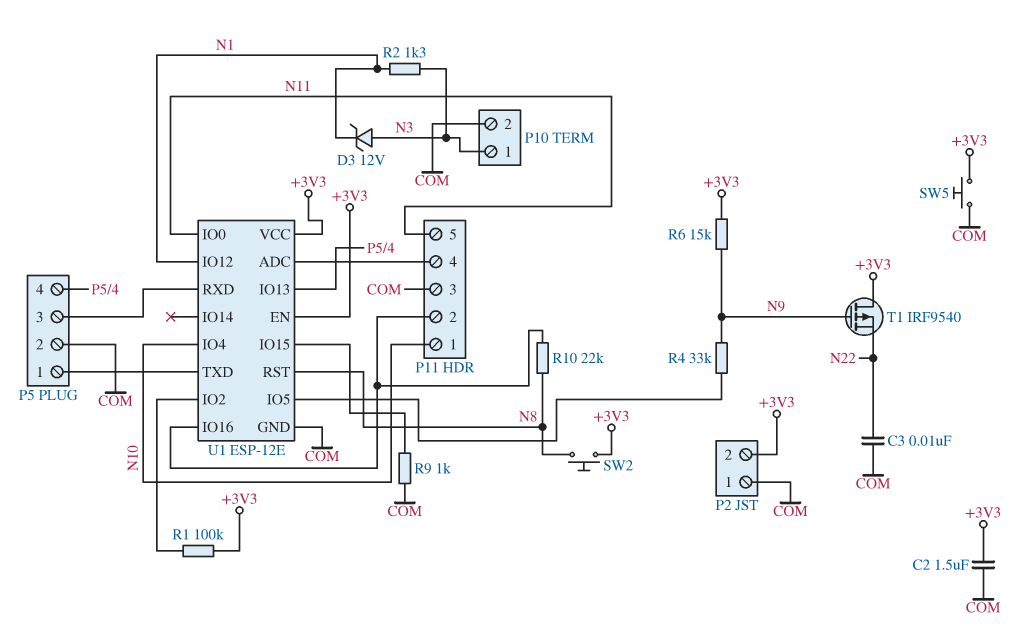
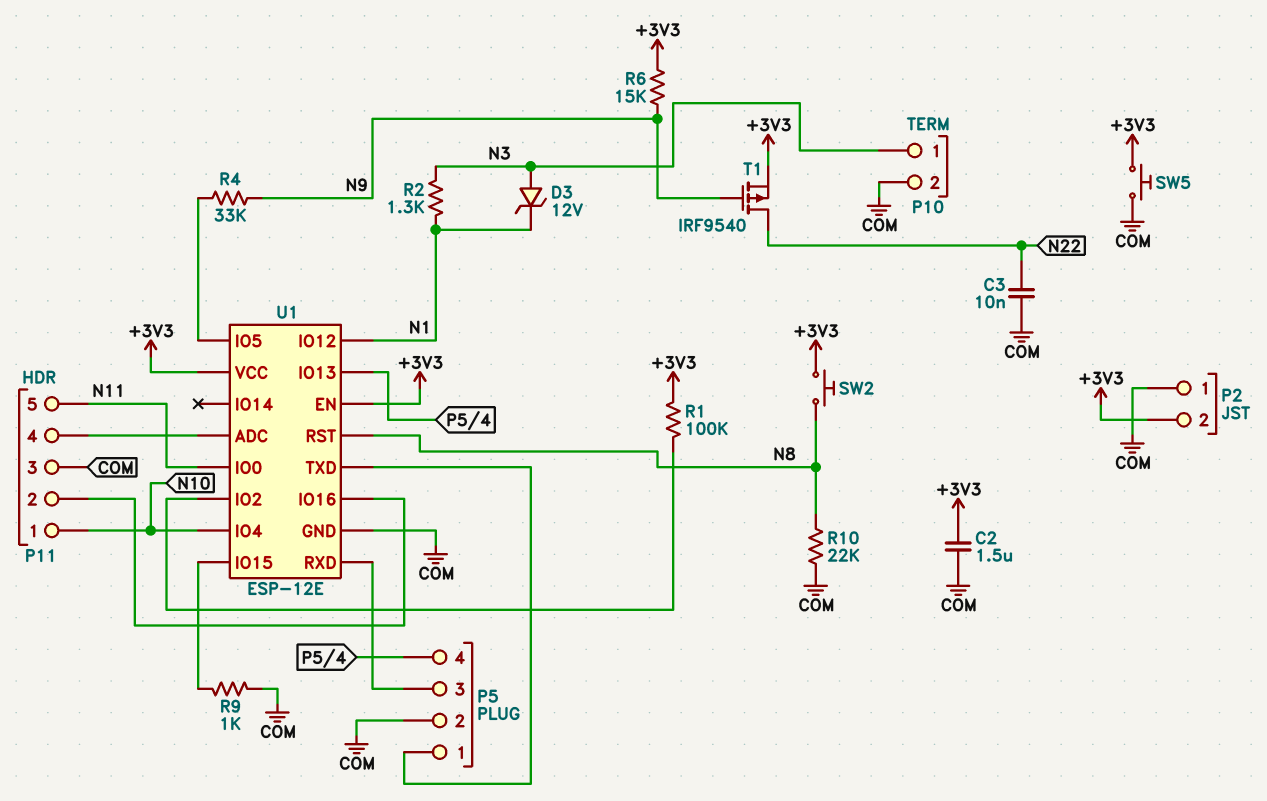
R10: 22k (N8, P11/2) -> 22k (COM, N8)
T1: PMOS IRF9540 (G N9, D +3V3, S N22) -> PMOS IRF9540 (G N9, D N22, S +3V3)

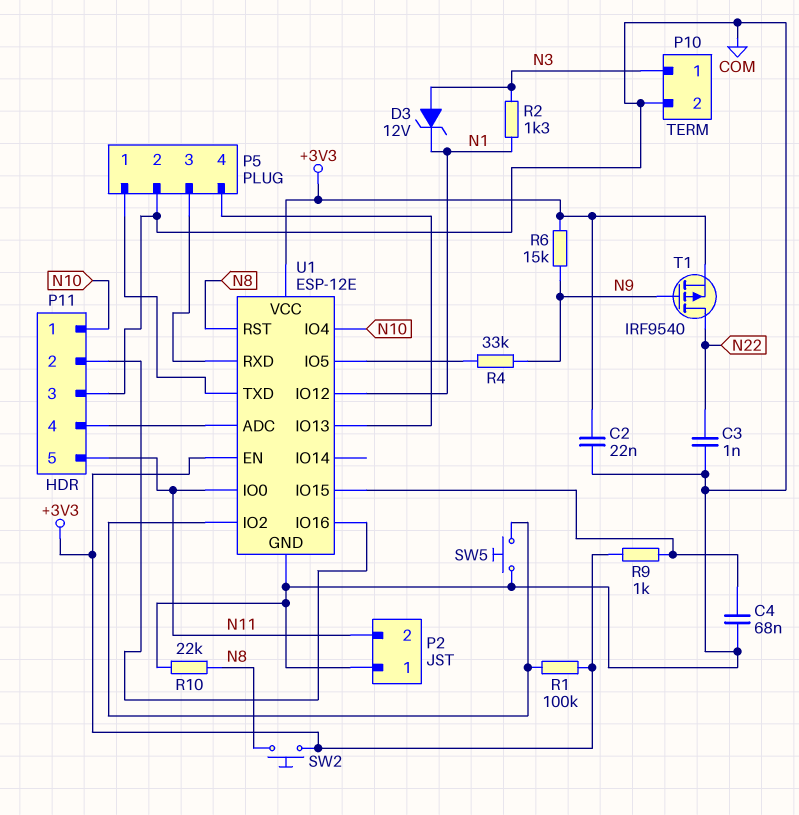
C2: 1.5uF (+3V3, COM) -> 22nF (+3V3, COM)
C3: 10nF (COM, N22) -> 1nF (COM, N22)
C4: none -> 68nF (COM, U1/IO15)
P2 pin 2: +3V3 -> N11
R9: 1k (COM, U1/IO15) -> 1k (+3V3, U1/IO15)
SW5: button (+3V3, COM) -> button (COM, U1/IO2)

